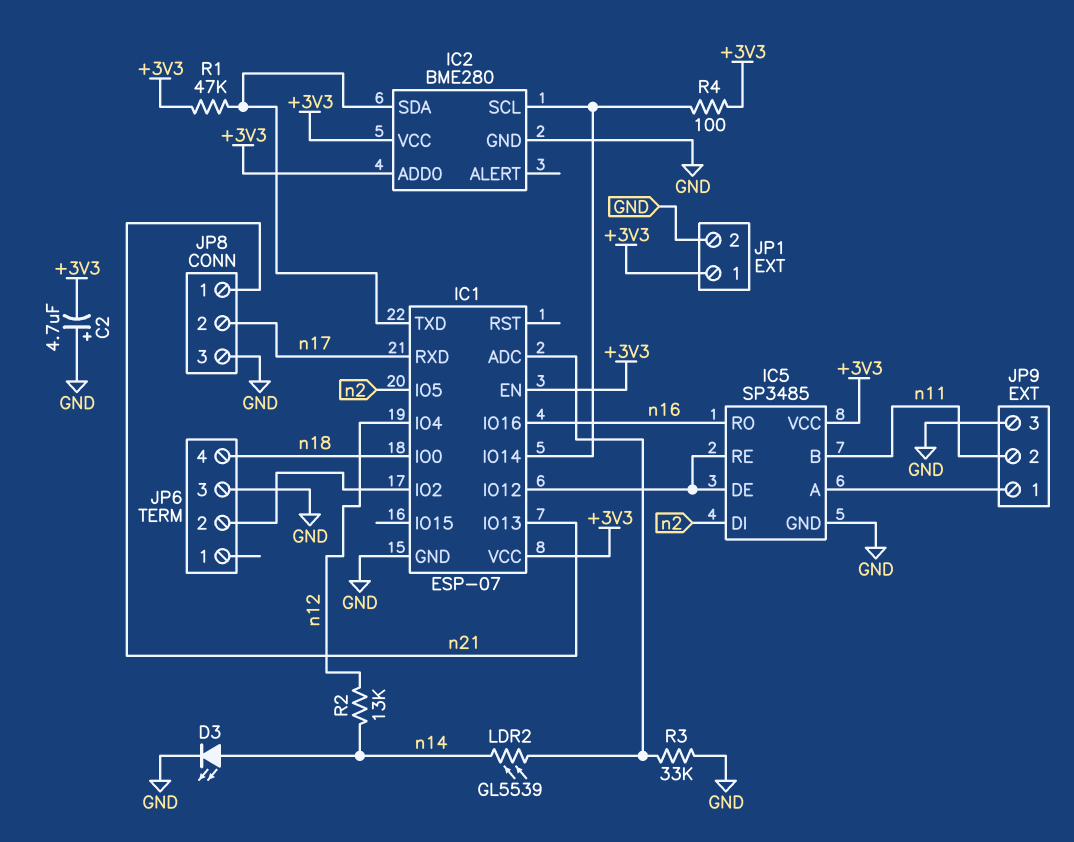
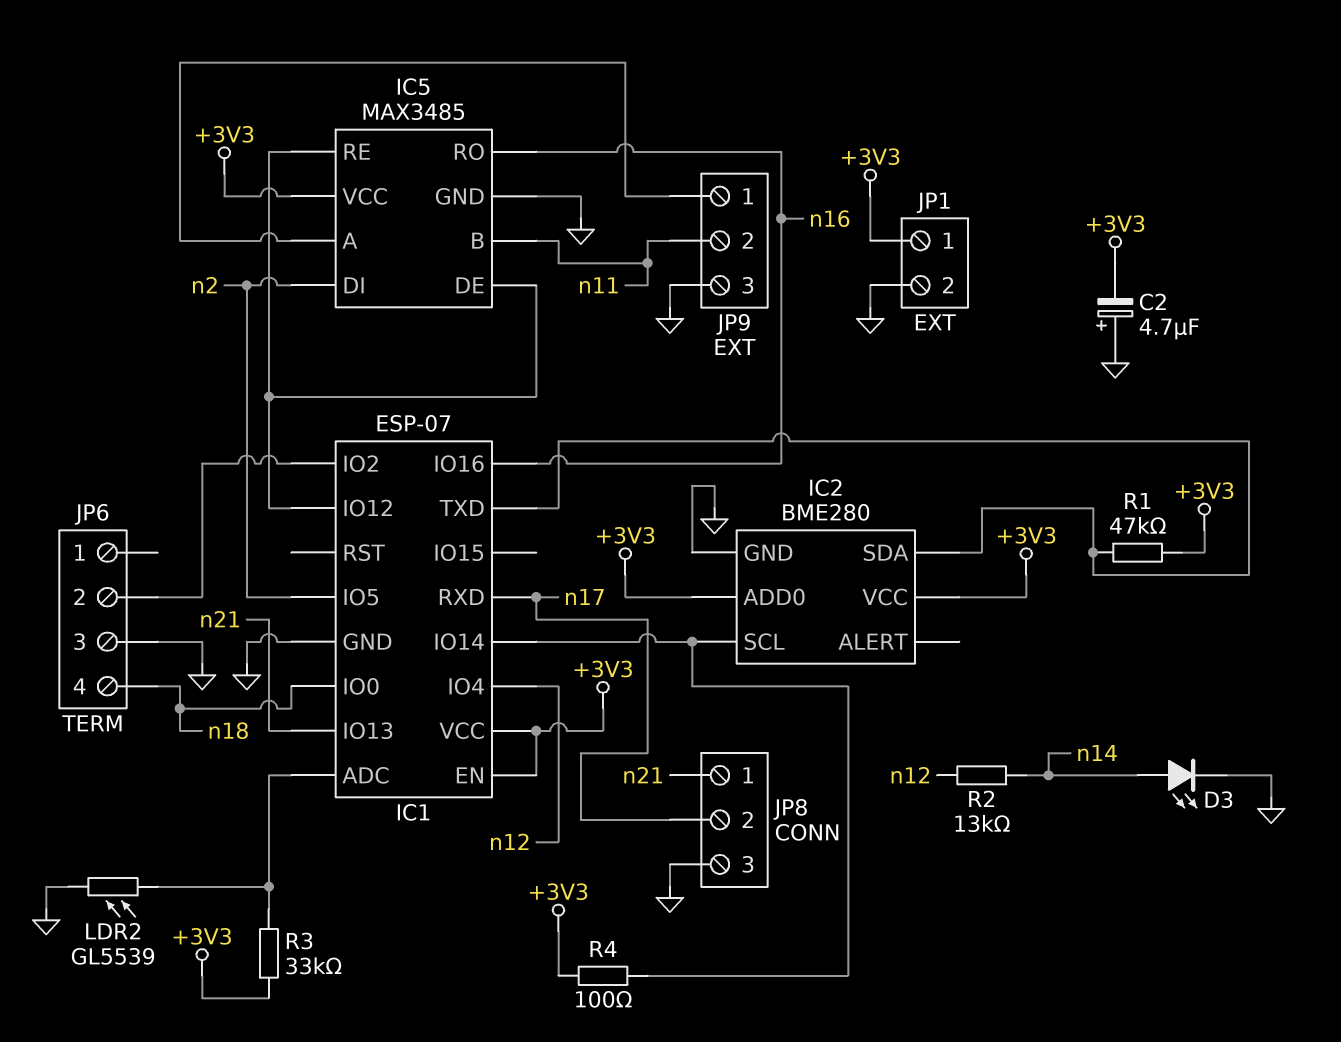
IC5: SP3485 -> MAX3485
LDR2: GL5539 (IC1/ADC, n14) -> GL5539 (GND, IC1/ADC)
R3: 33k (GND, IC1/ADC) -> 33k (+3V3, IC1/ADC)

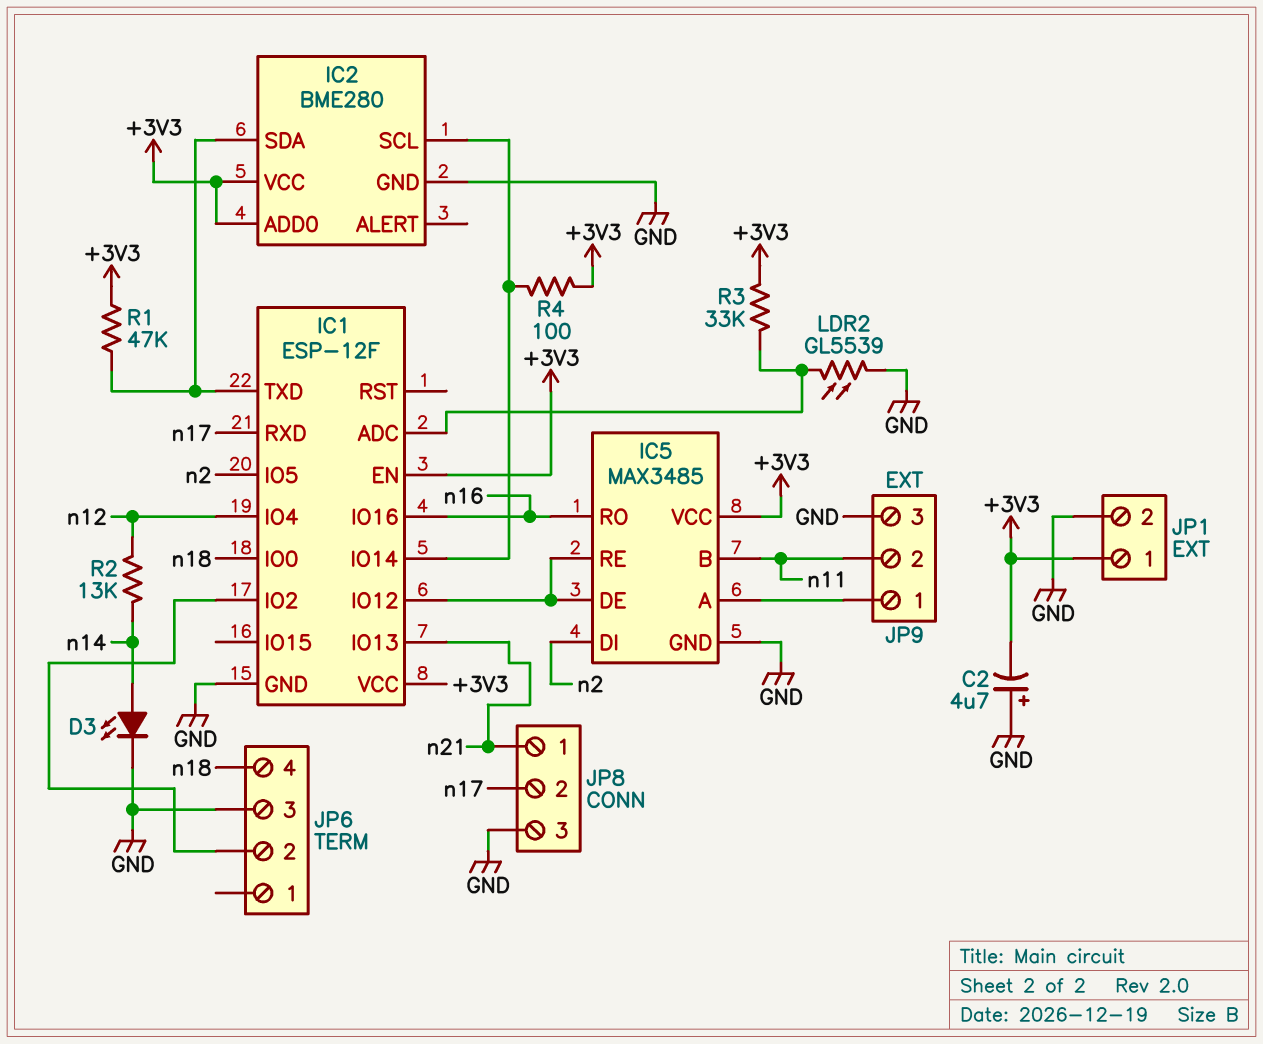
IC1: ESP-07 -> ESP-12F

